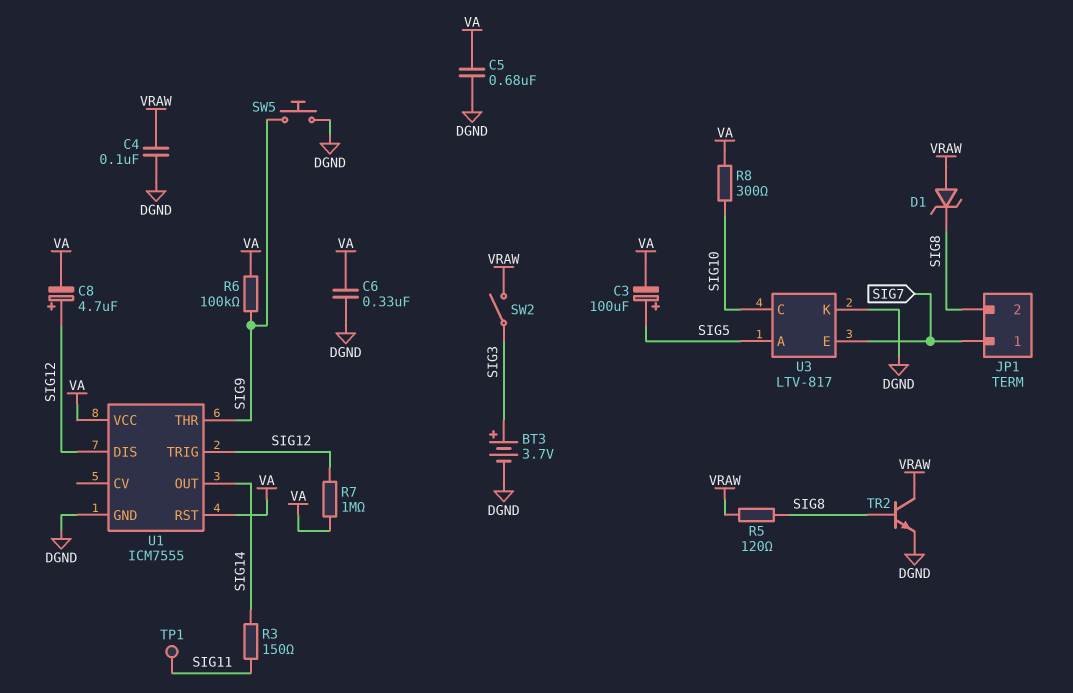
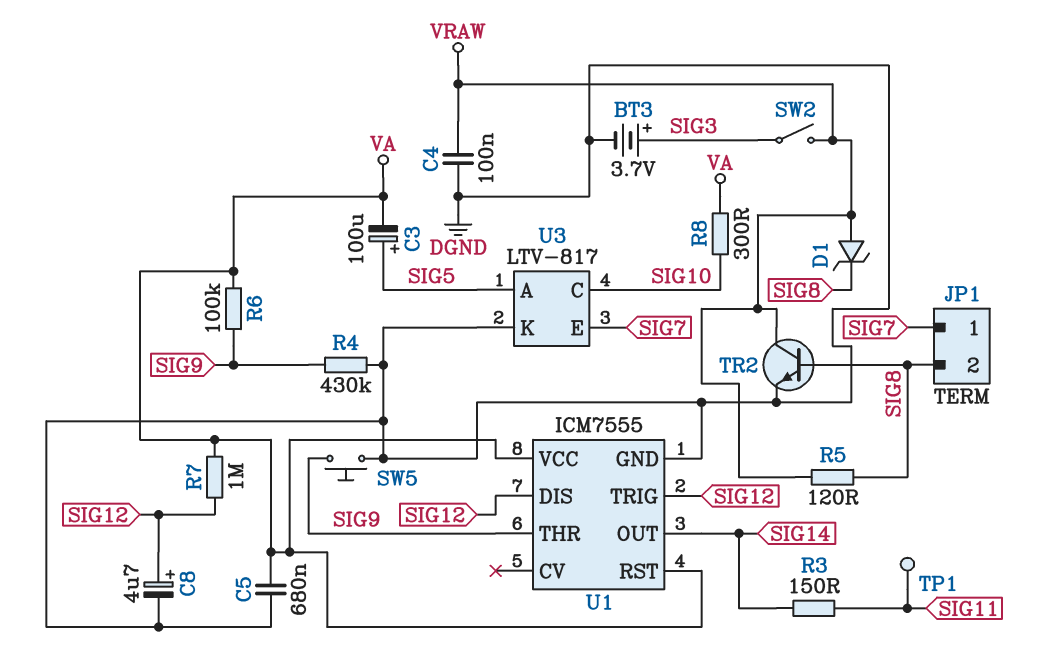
C6: 330nF (DGND, VA) -> none
C8: 4.7uF (plus SIG12, minus VA) -> 4.7uF (plus SIG12, minus DGND)
R4: none -> 430k (DGND, SIG9)

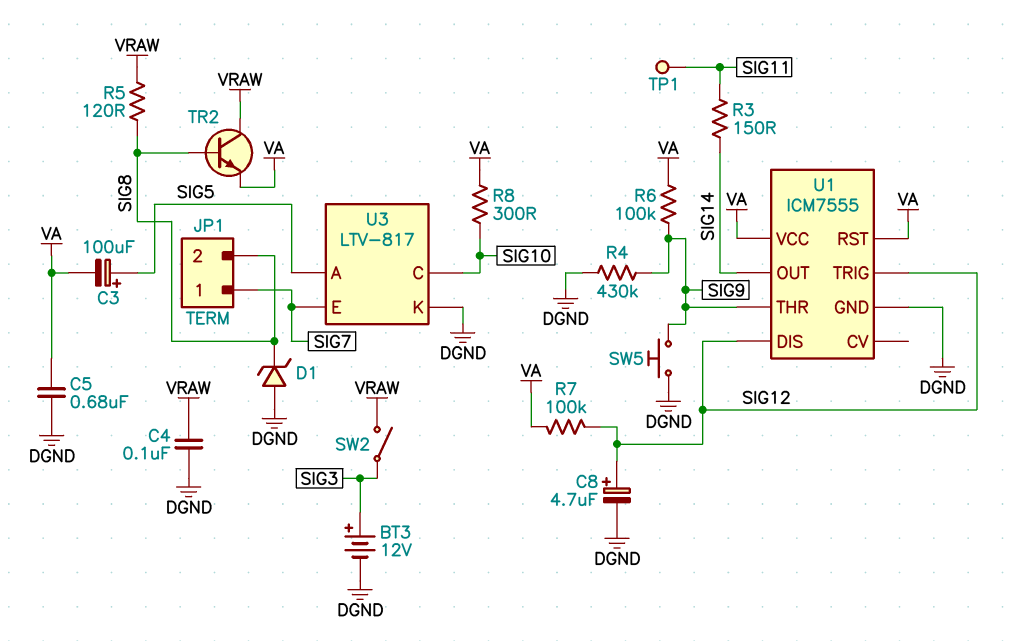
BT3: 3.7V (plus SIG3, minus DGND) -> 12V (plus SIG3, minus DGND)
D1: zener (A VRAW, K SIG8) -> zener (A DGND, K SIG8)
R7: 1M (SIG12, VA) -> 100k (SIG12, VA)
TR2: NPN (B SIG8, C VRAW, E DGND) -> NPN (B SIG8, C VRAW, E VA)

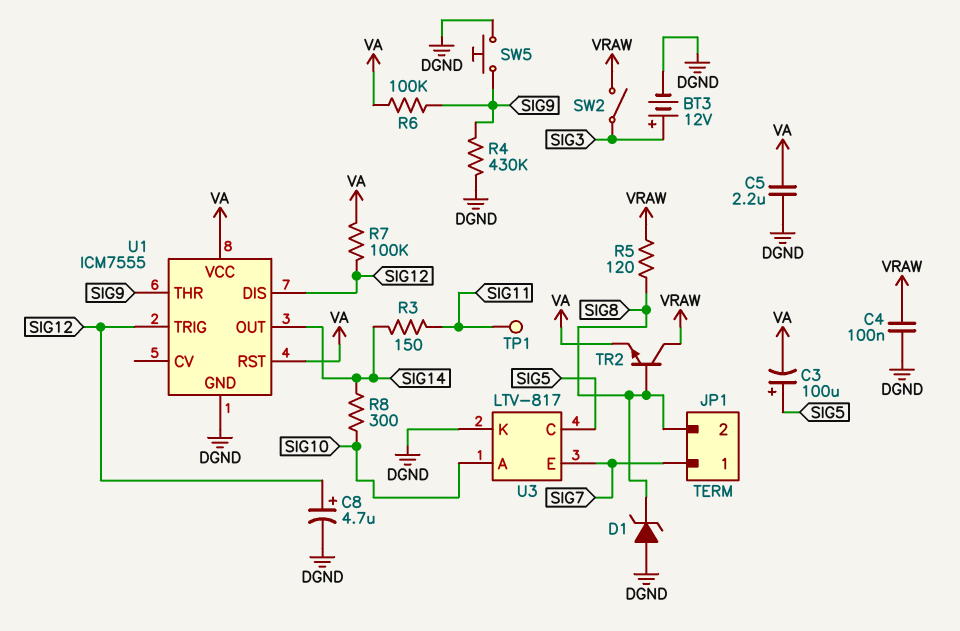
C5: 680nF (DGND, VA) -> 2.2uF (DGND, VA)
R8: 300 (SIG10, VA) -> 300 (SIG10, SIG14)
U3 pin A: SIG5 -> SIG10
U3 pin C: SIG10 -> SIG5

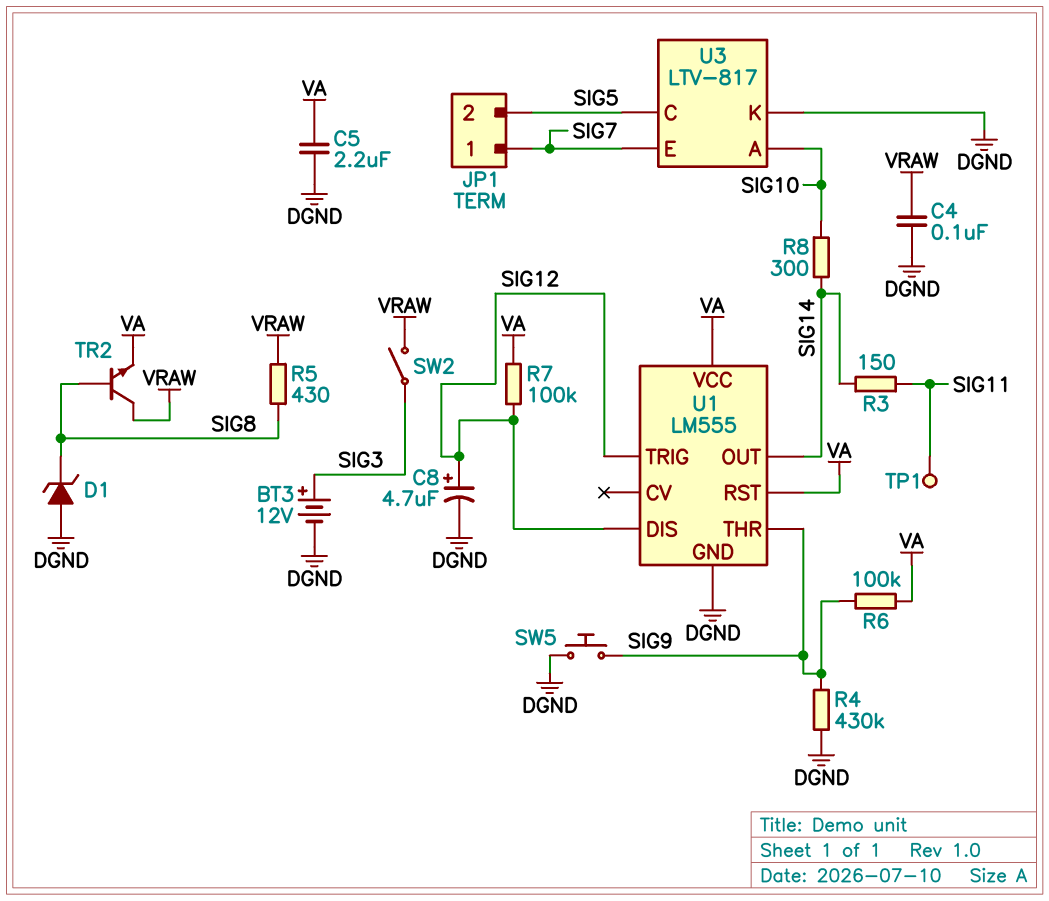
C3: 100uF (plus SIG5, minus VA) -> none
JP1 pin 2: SIG8 -> SIG5
R5: 120 (SIG8, VRAW) -> 430 (SIG8, VRAW)
U1: ICM7555 -> LM555

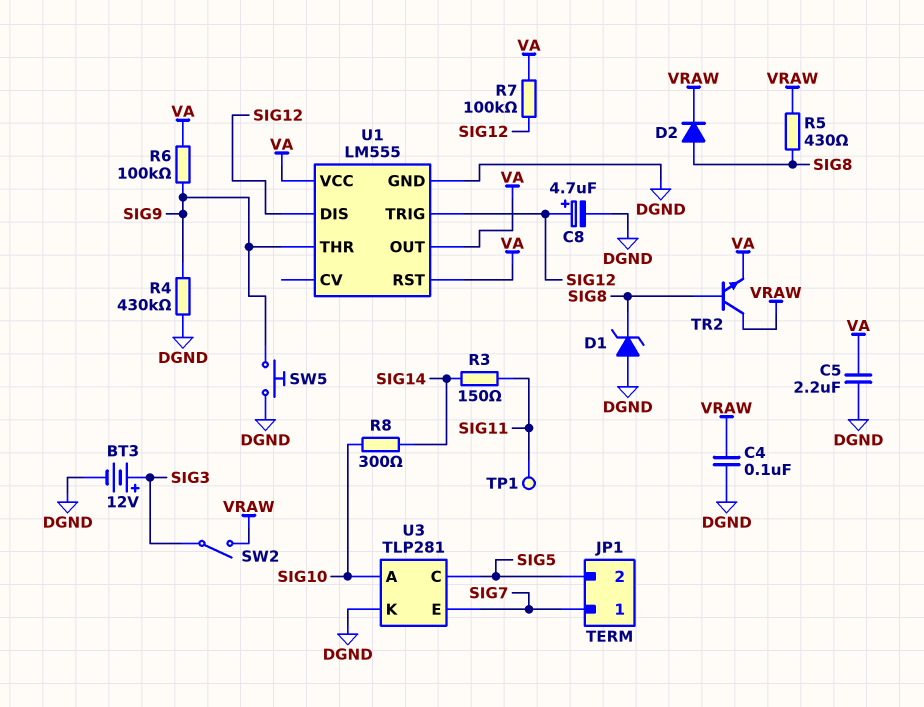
D2: none -> diode (A SIG8, K VRAW)
U1 pin OUT: SIG14 -> VA
U3: LTV-817 -> TLP281

